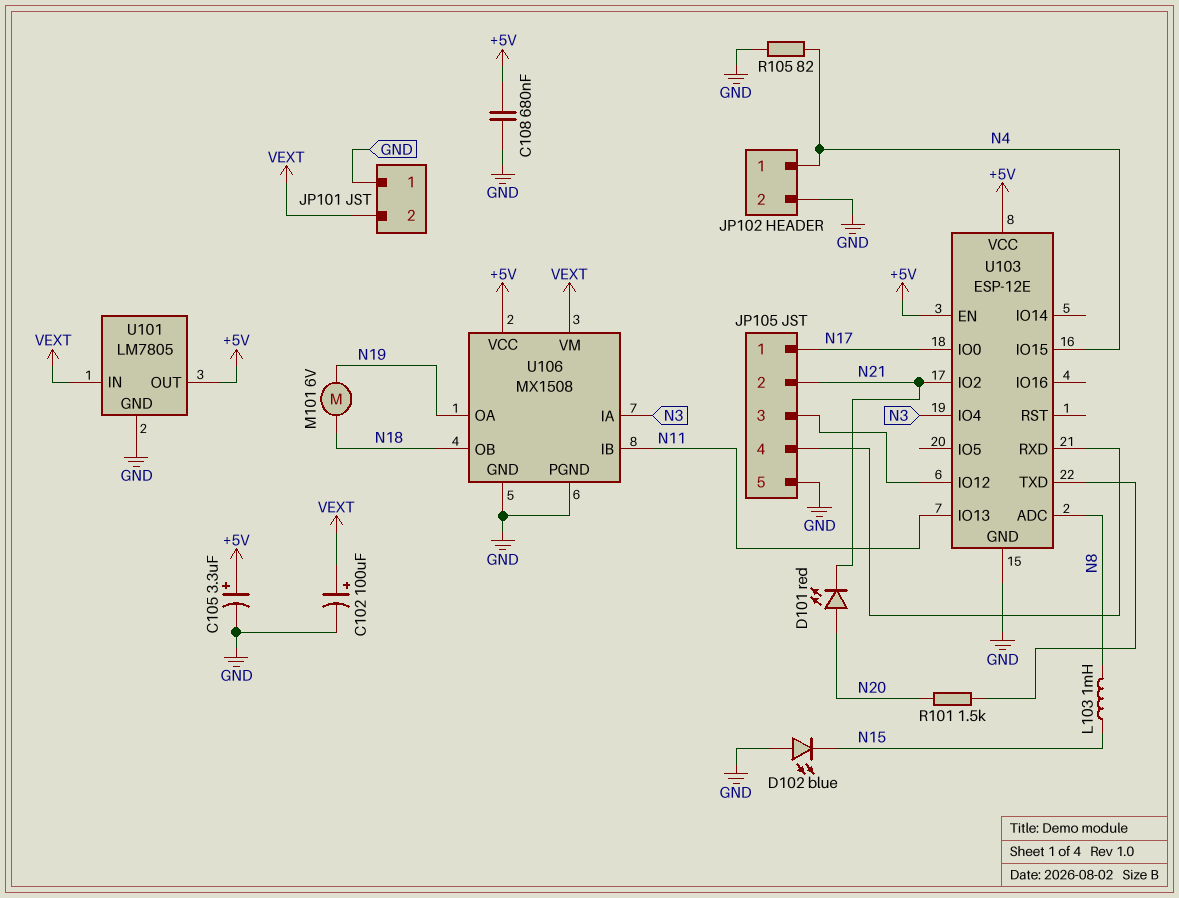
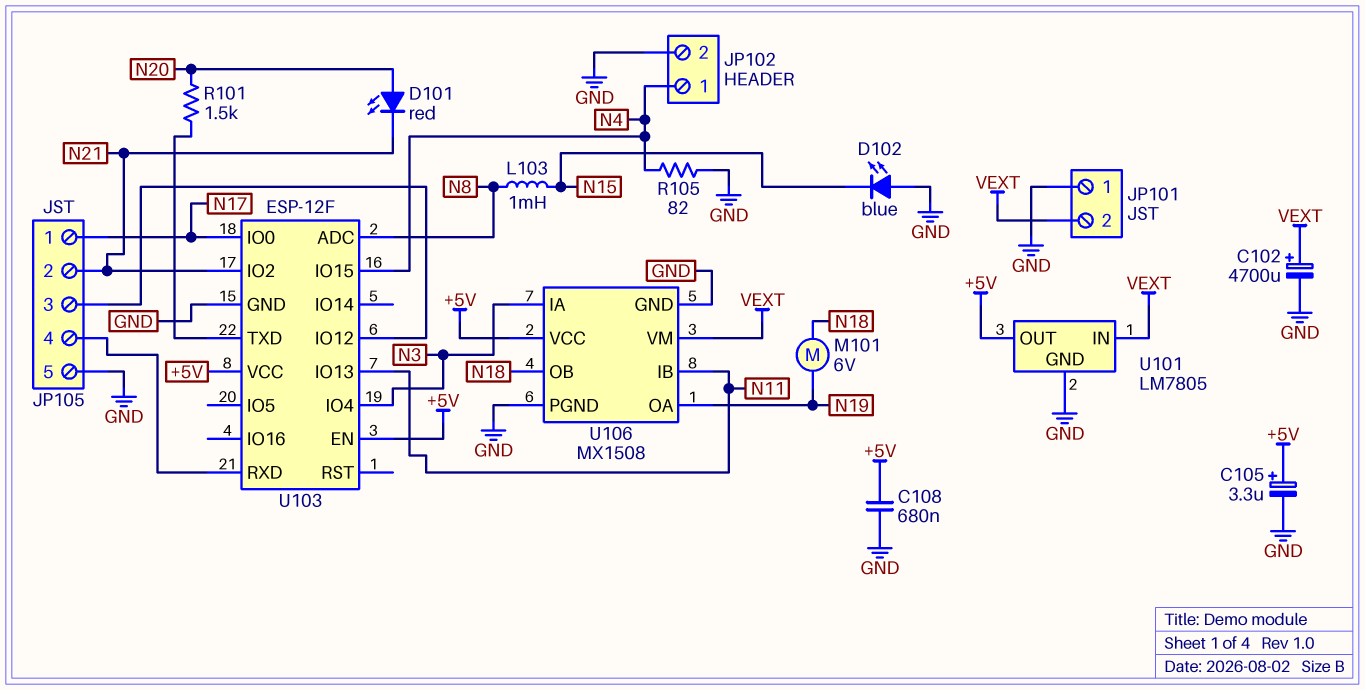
C102: 100uF (plus VEXT, minus GND) -> 4700uF (plus VEXT, minus GND)
U103: ESP-12E -> ESP-12F

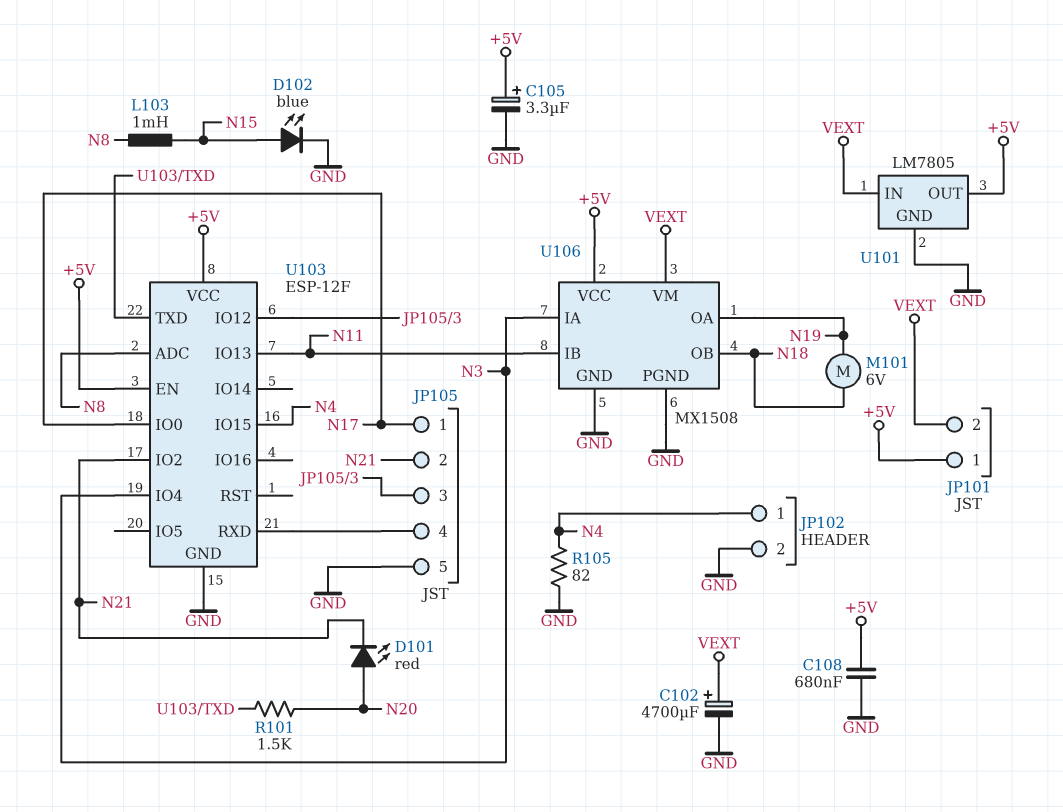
D102: LED blue (A GND, K N15) -> LED blue (A N15, K GND)
JP101 pin 1: GND -> +5V

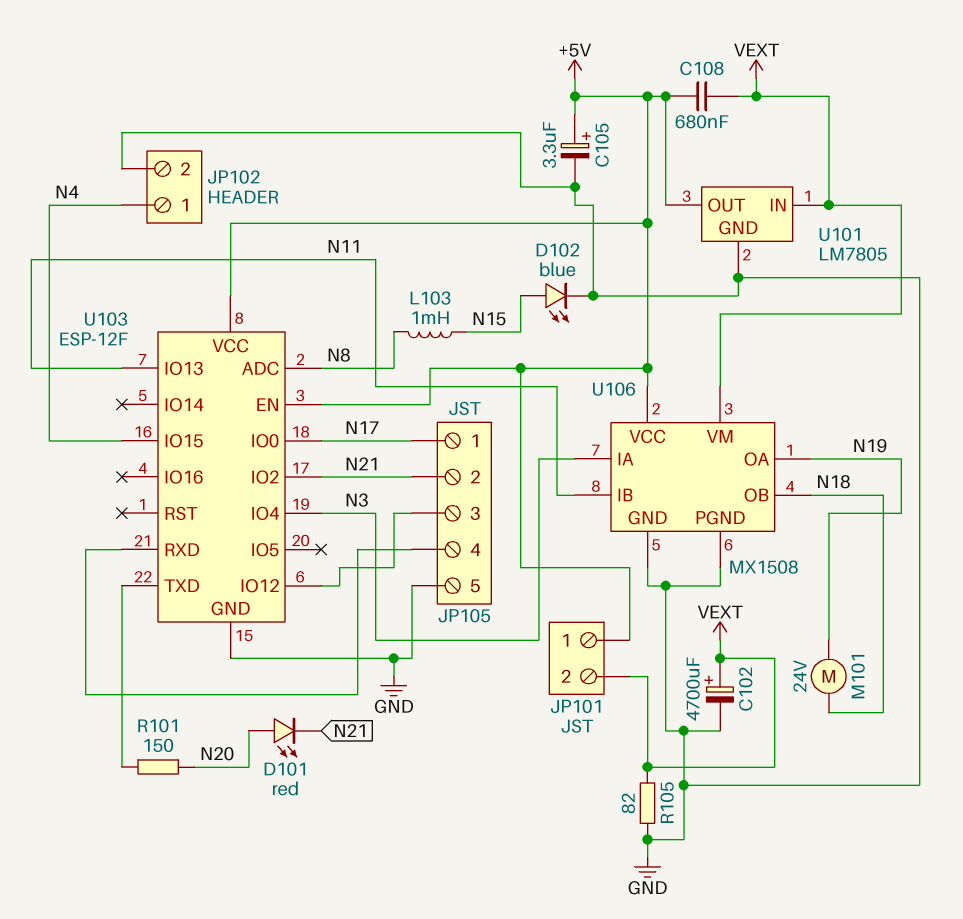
C108: 680nF (+5V, GND) -> 680nF (+5V, VEXT)
M101: motor 6V (N18, N19) -> motor 24V (N18, N19)
R101: 1.5k (N20, U103/TXD) -> 150 (N20, U103/TXD)
R105: 82 (GND, N4) -> 82 (GND, VEXT)

